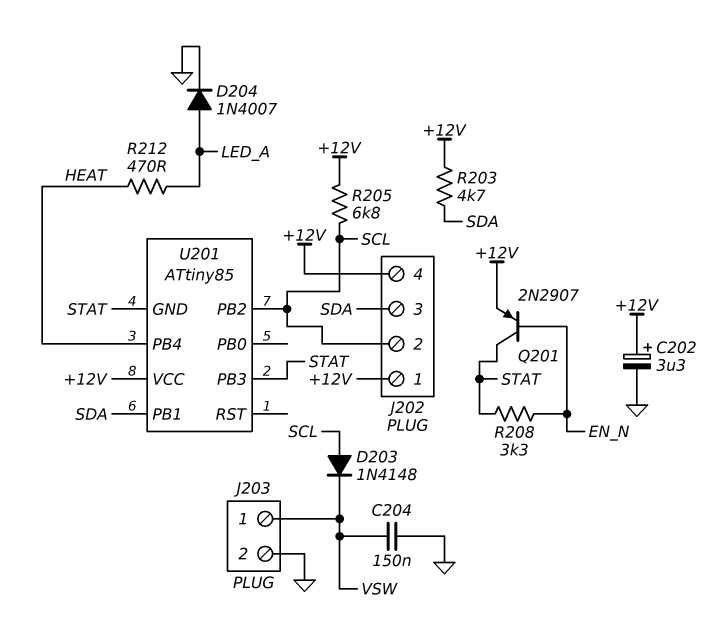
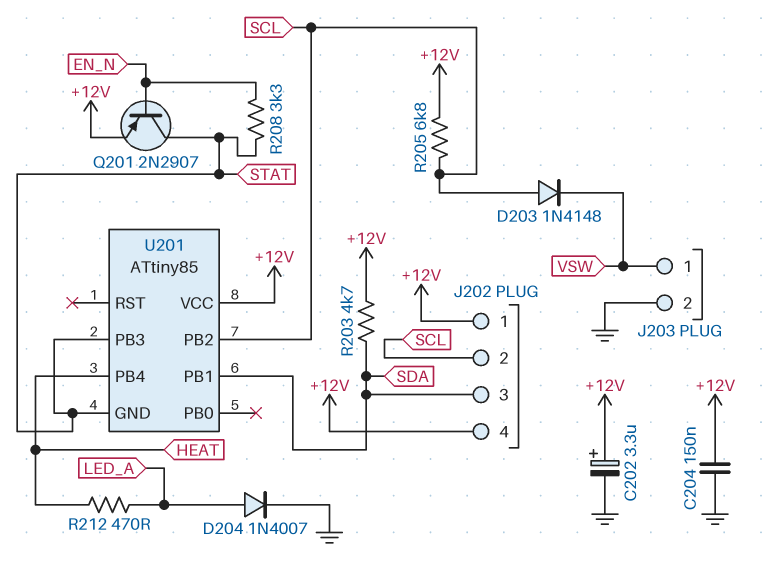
C204: 150nF (GND, VSW) -> 150nF (+12V, GND)

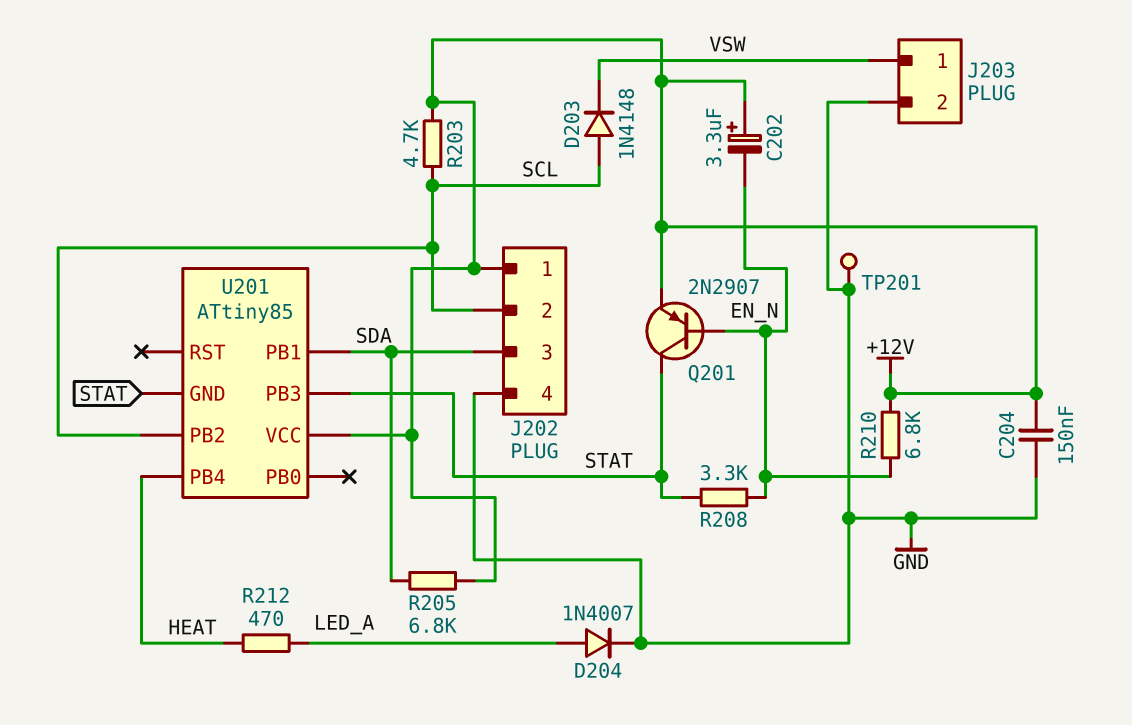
C202: 3.3uF (plus +12V, minus GND) -> 3.3uF (plus +12V, minus EN_N)
J202 pin 4: +12V -> GND
R203: 4.7k (+12V, SDA) -> 4.7k (+12V, SCL)
R205: 6.8k (+12V, SCL) -> 6.8k (+12V, SDA)
R210: none -> 6.8k (+12V, EN_N)
TP201: none -> test point (GND)

